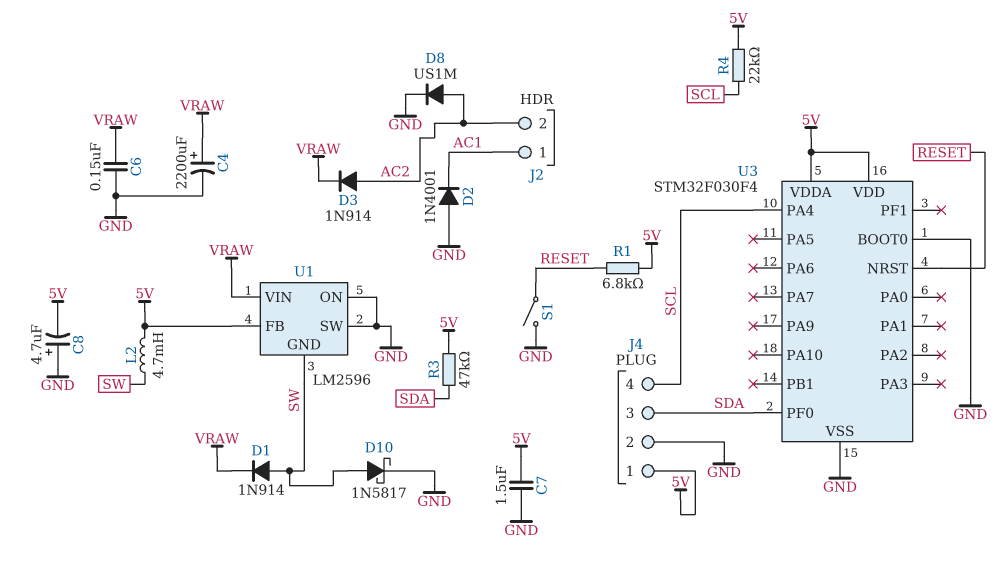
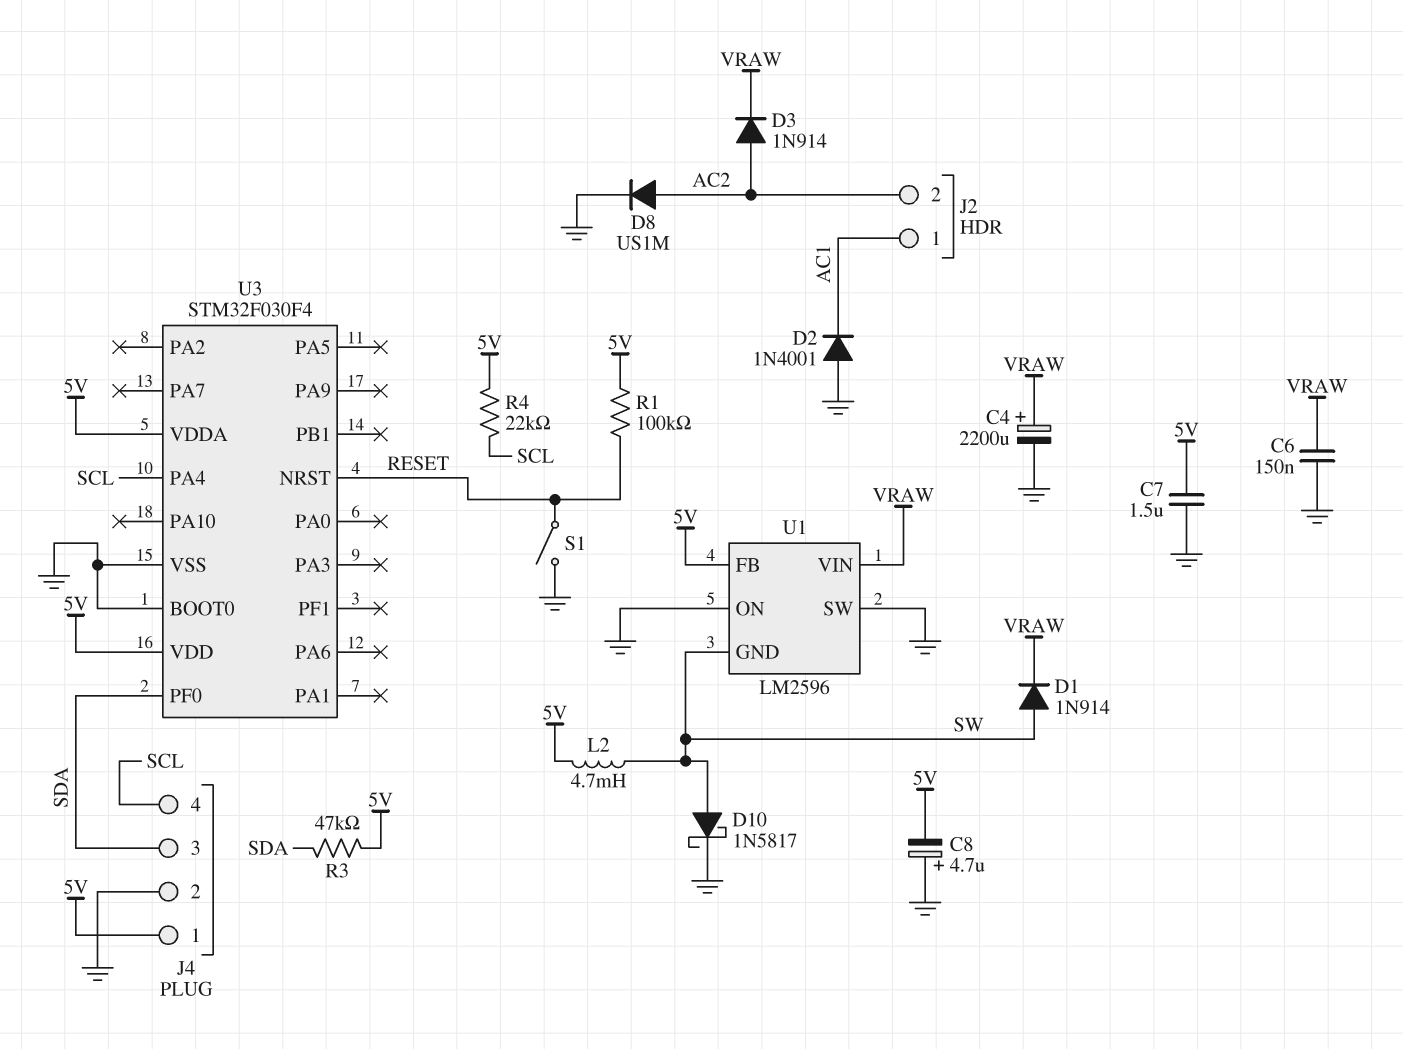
R1: 6.8k (5V, RESET) -> 100k (5V, RESET)

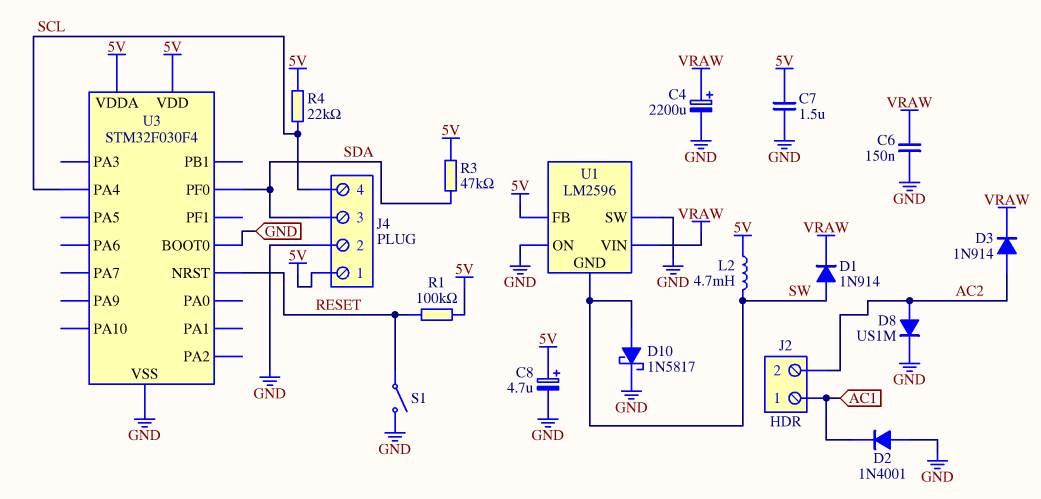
C8: 4.7uF (plus GND, minus 5V) -> 4.7uF (plus 5V, minus GND)

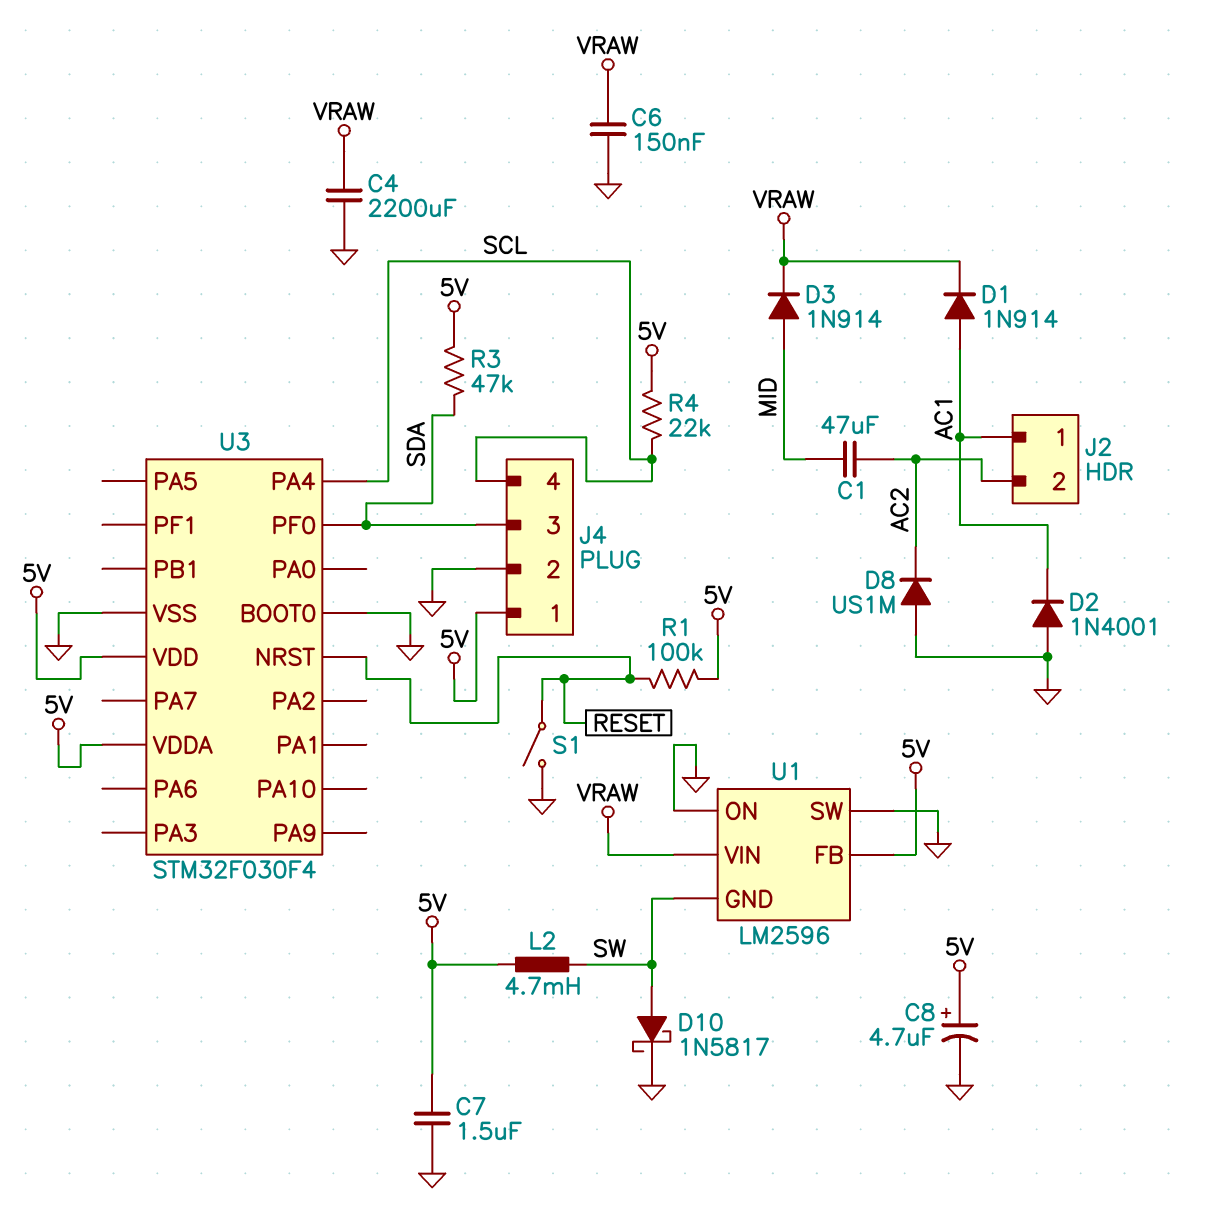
C1: none -> 47uF (AC2, MID)
C4: 2200uF (plus VRAW, minus GND) -> 2200uF (GND, VRAW)
D1: diode 1N914 (A SW, K VRAW) -> diode 1N914 (A AC1, K VRAW)
D3: diode 1N914 (A AC2, K VRAW) -> diode 1N914 (A MID, K VRAW)
D8: diode US1M (A AC2, K GND) -> diode US1M (A GND, K AC2)

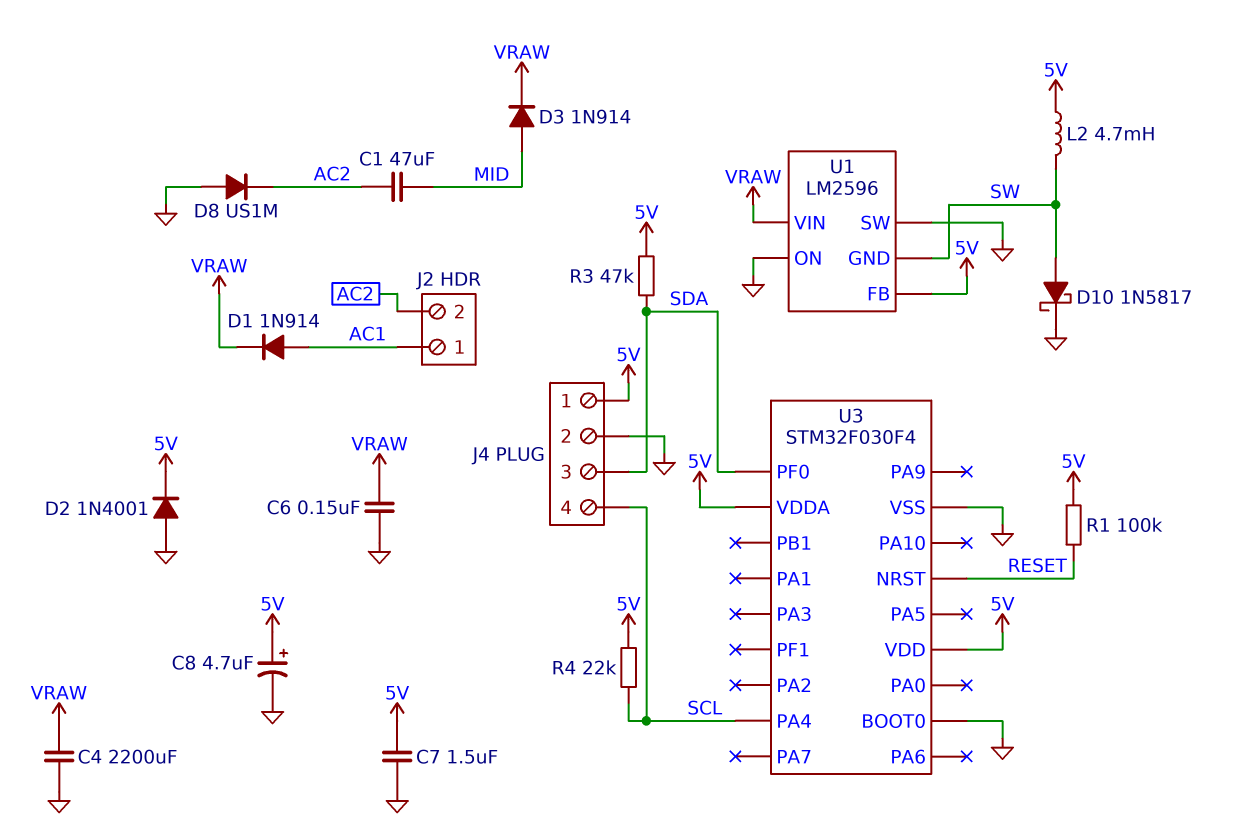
D2: diode 1N4001 (A GND, K AC1) -> diode 1N4001 (A GND, K 5V)
S1: switch (GND, RESET) -> none

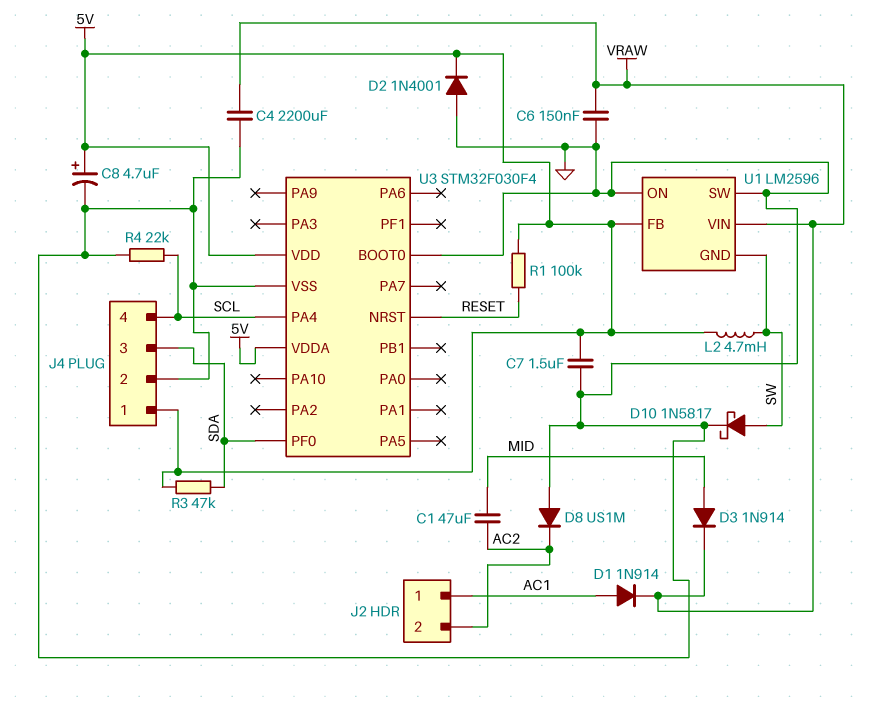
R4: 22k (5V, SCL) -> 22k (GND, SCL)

